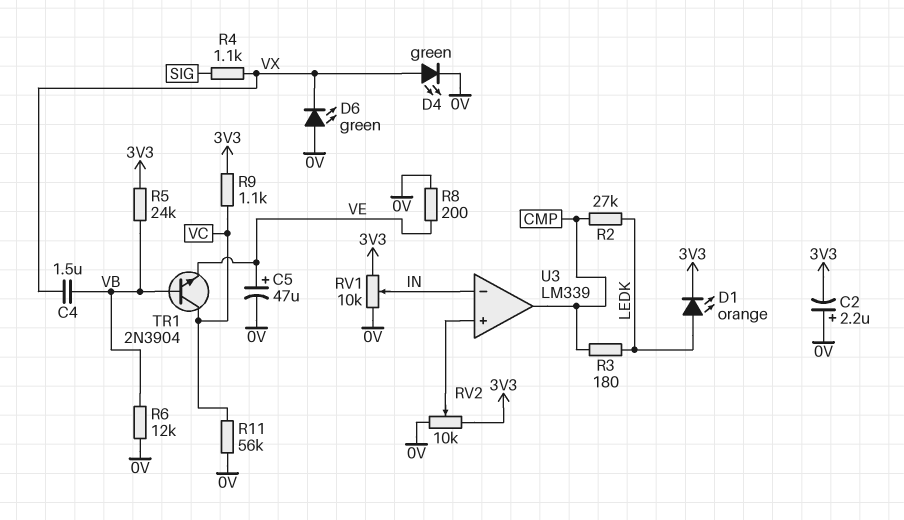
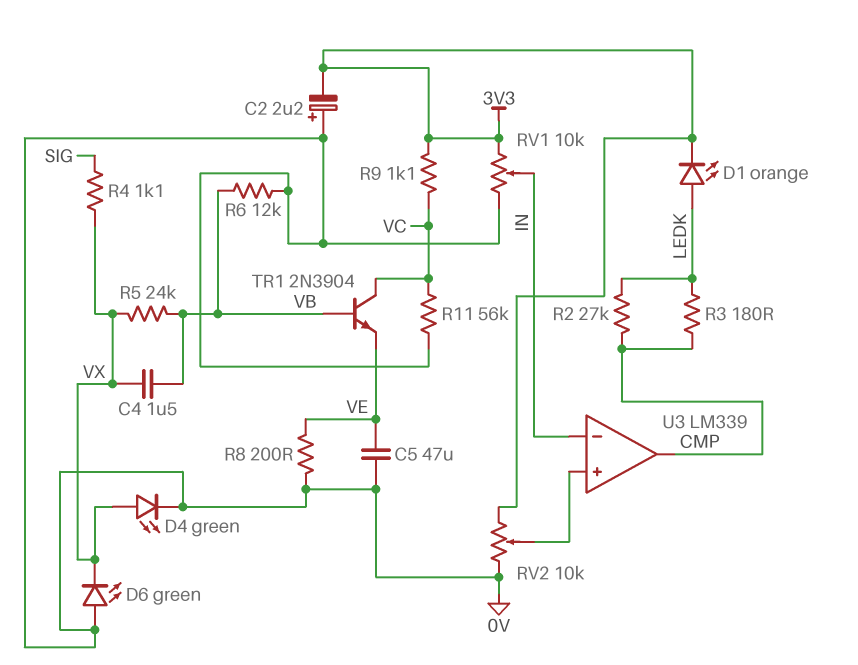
C5: 47uF (plus VE, minus 0V) -> 47uF (0V, VE)
R5: 24k (3V3, VB) -> 24k (VB, VX)

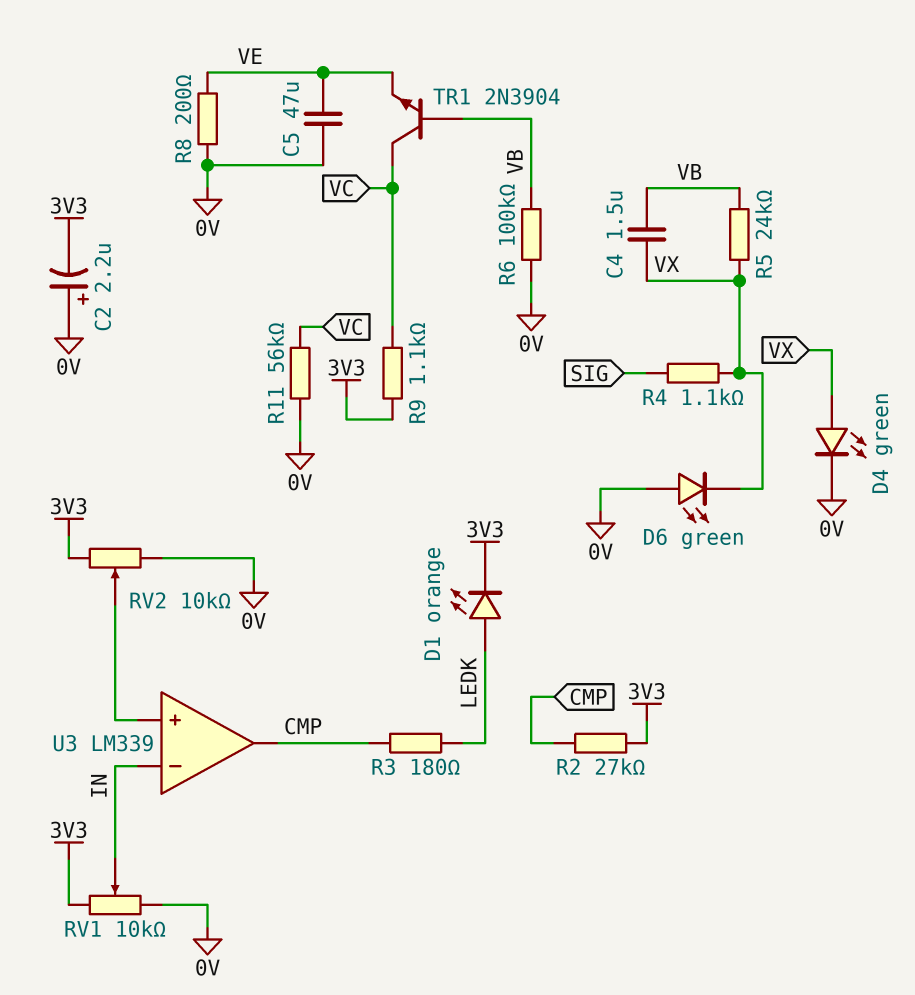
R2: 27k (CMP, LEDK) -> 27k (3V3, CMP)
R6: 12k (0V, VB) -> 100k (0V, VB)

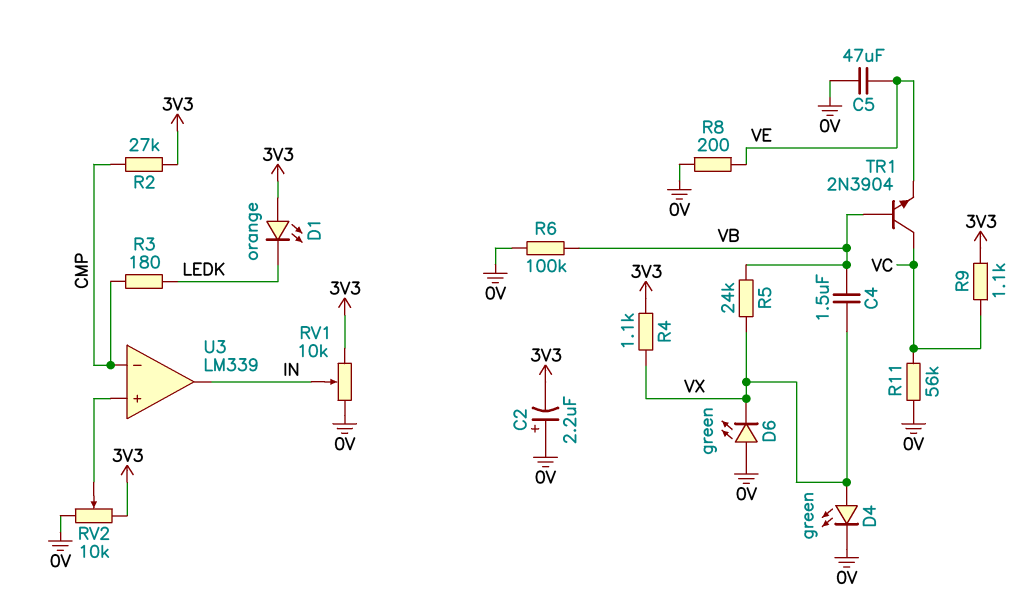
D1: LED orange (A LEDK, K 3V3) -> LED orange (A 3V3, K LEDK)
R4: 1.1k (SIG, VX) -> 1.1k (3V3, VX)
U3 pin in-: IN -> CMP
U3 pin out: CMP -> IN

